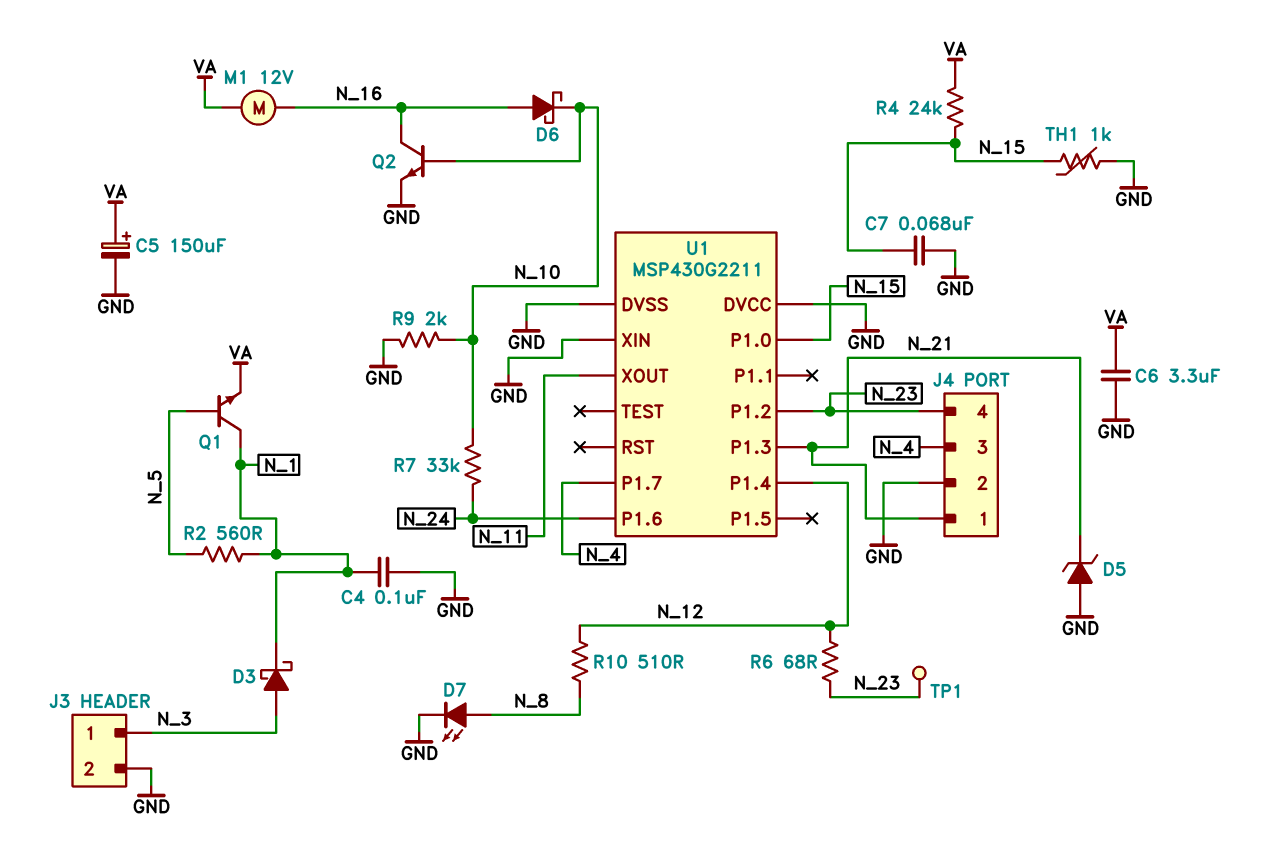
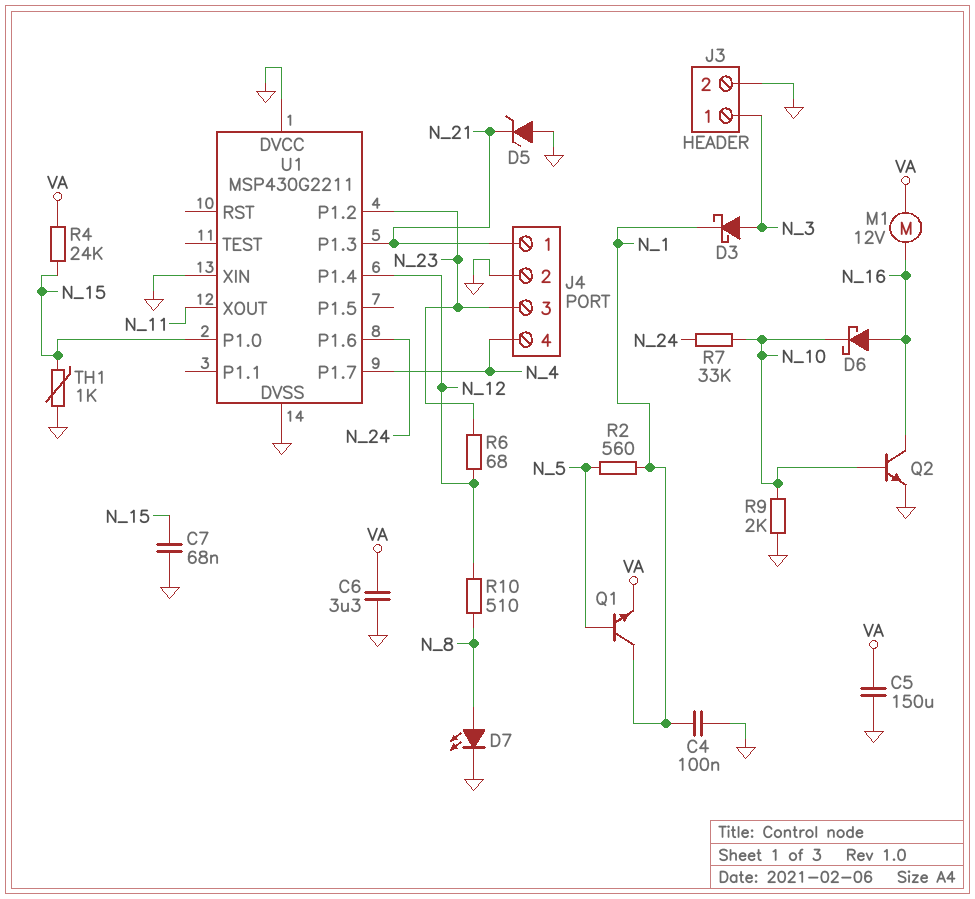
C5: 150uF (plus VA, minus GND) -> 150uF (GND, VA)
J4 pin 3: N_4 -> N_23
J4 pin 4: N_23 -> N_4
TP1: test point (N_23) -> none

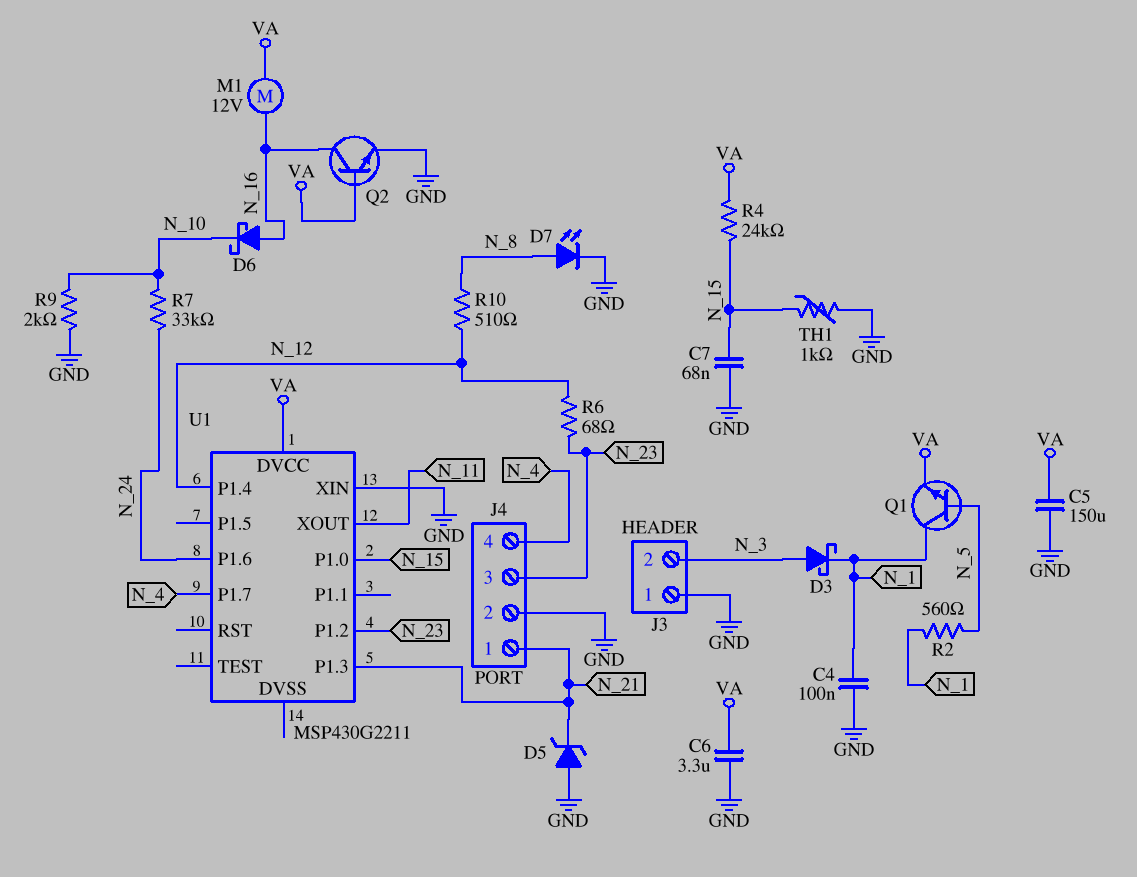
J3 pin 1: N_3 -> GND
J3 pin 2: GND -> N_3
Q2: NPN (B N_10, C N_16, E GND) -> NPN (B VA, C N_16, E GND)
U1 pin DVCC: GND -> VA
U1 pin DVSS: GND -> none

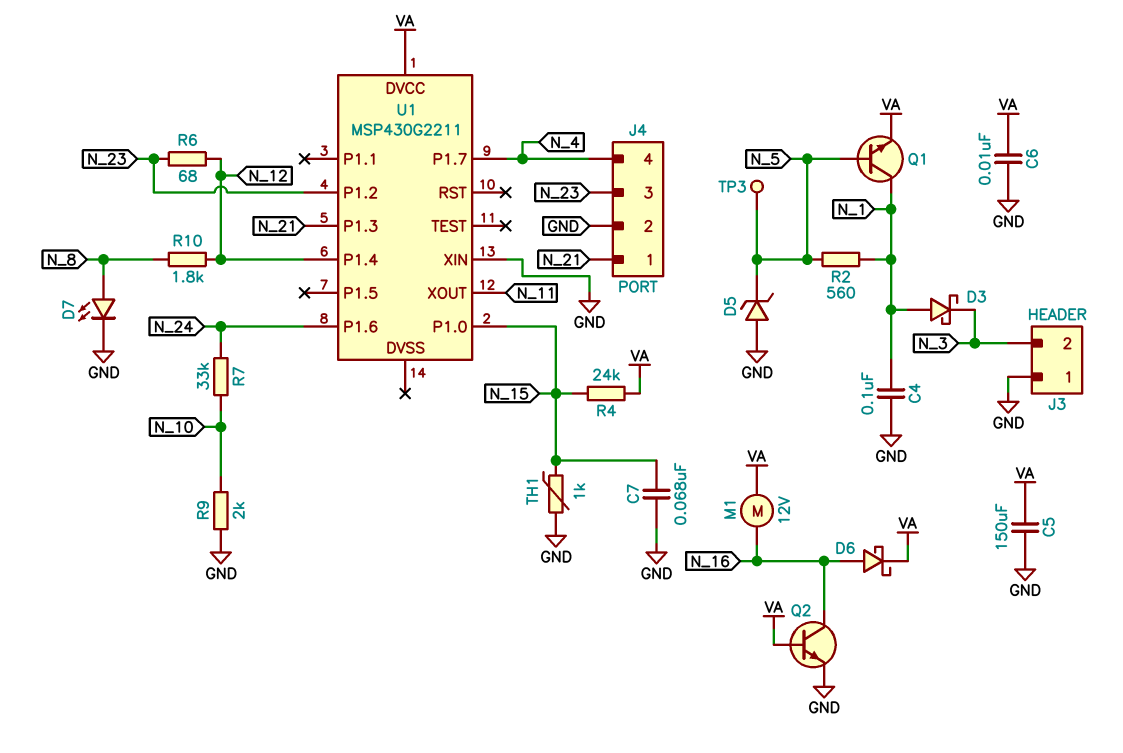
C6: 3.3uF (GND, VA) -> 10nF (GND, VA)
D3: schottky (A N_3, K N_1) -> schottky (A N_1, K N_3)
D5: zener (A GND, K N_21) -> zener (A GND, K N_5)
D6: schottky (A N_16, K N_10) -> schottky (A N_16, K VA)
R10: 510 (N_8, N_12) -> 1.8k (N_8, N_12)
TP3: none -> test point (N_5)

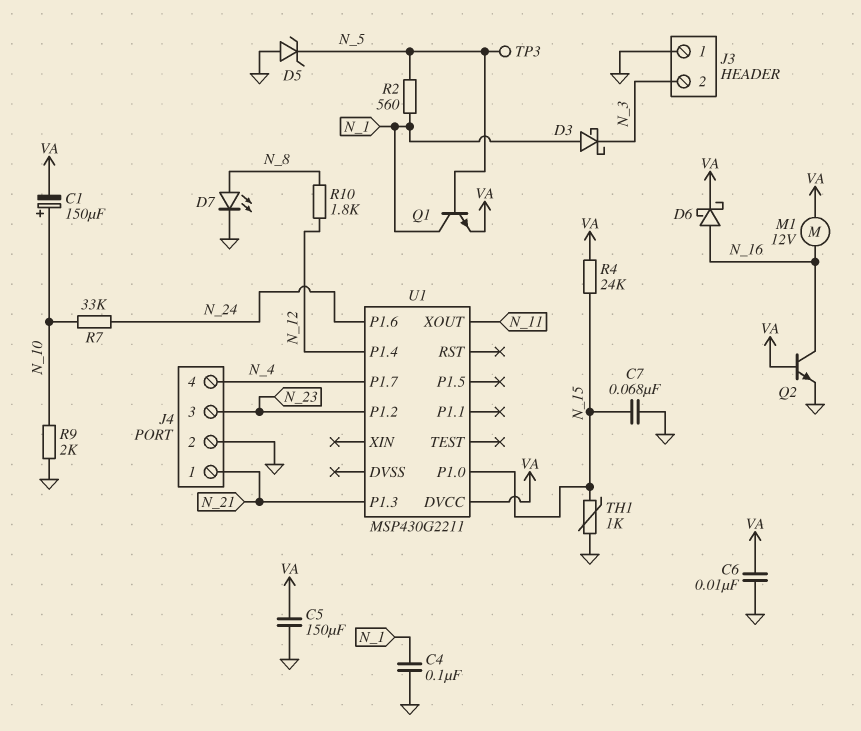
C1: none -> 150uF (plus N_10, minus VA)
R6: 68 (N_12, N_23) -> none
U1 pin XIN: GND -> none

